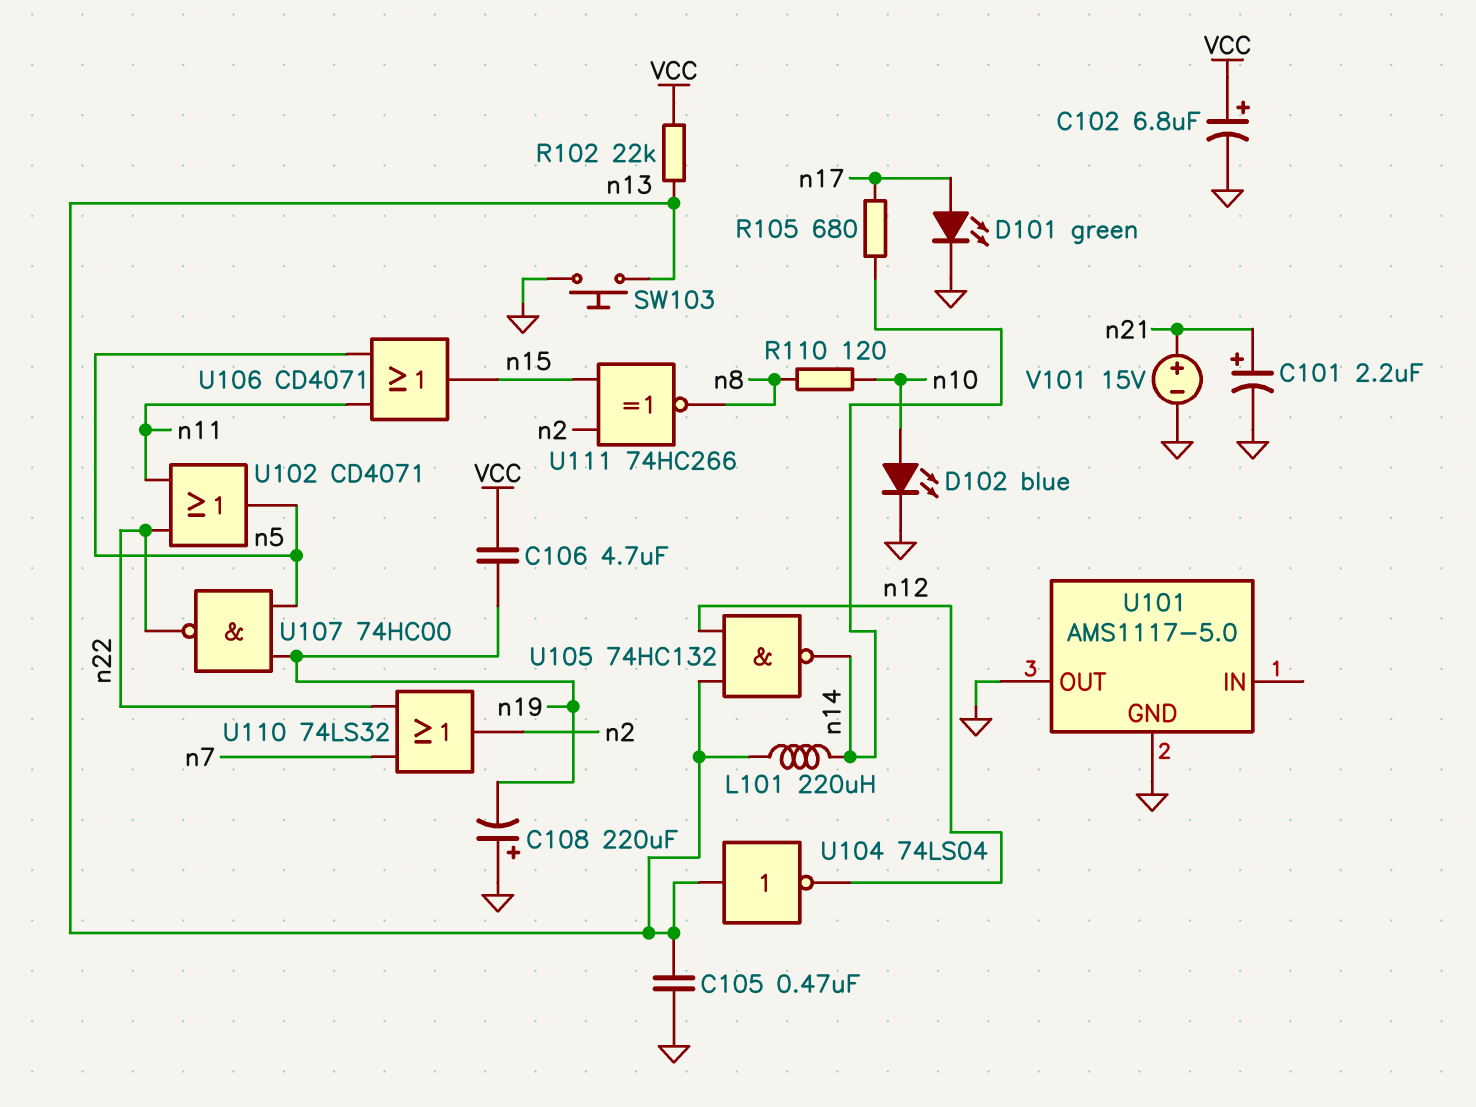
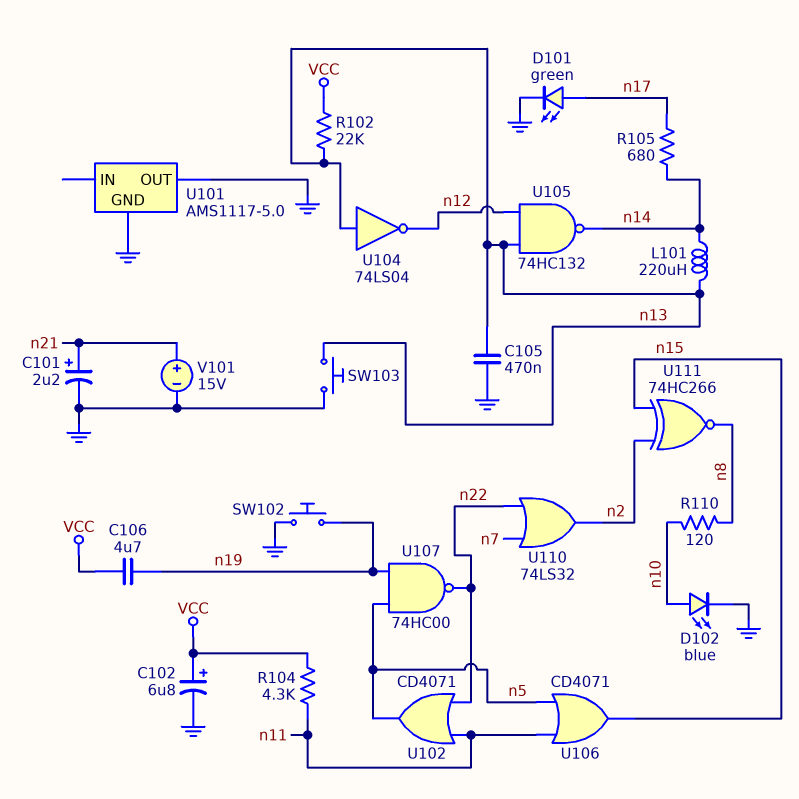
C108: 220uF (plus GND, minus n19) -> none
R104: none -> 4.3k (VCC, n11)
SW102: none -> button (GND, n19)

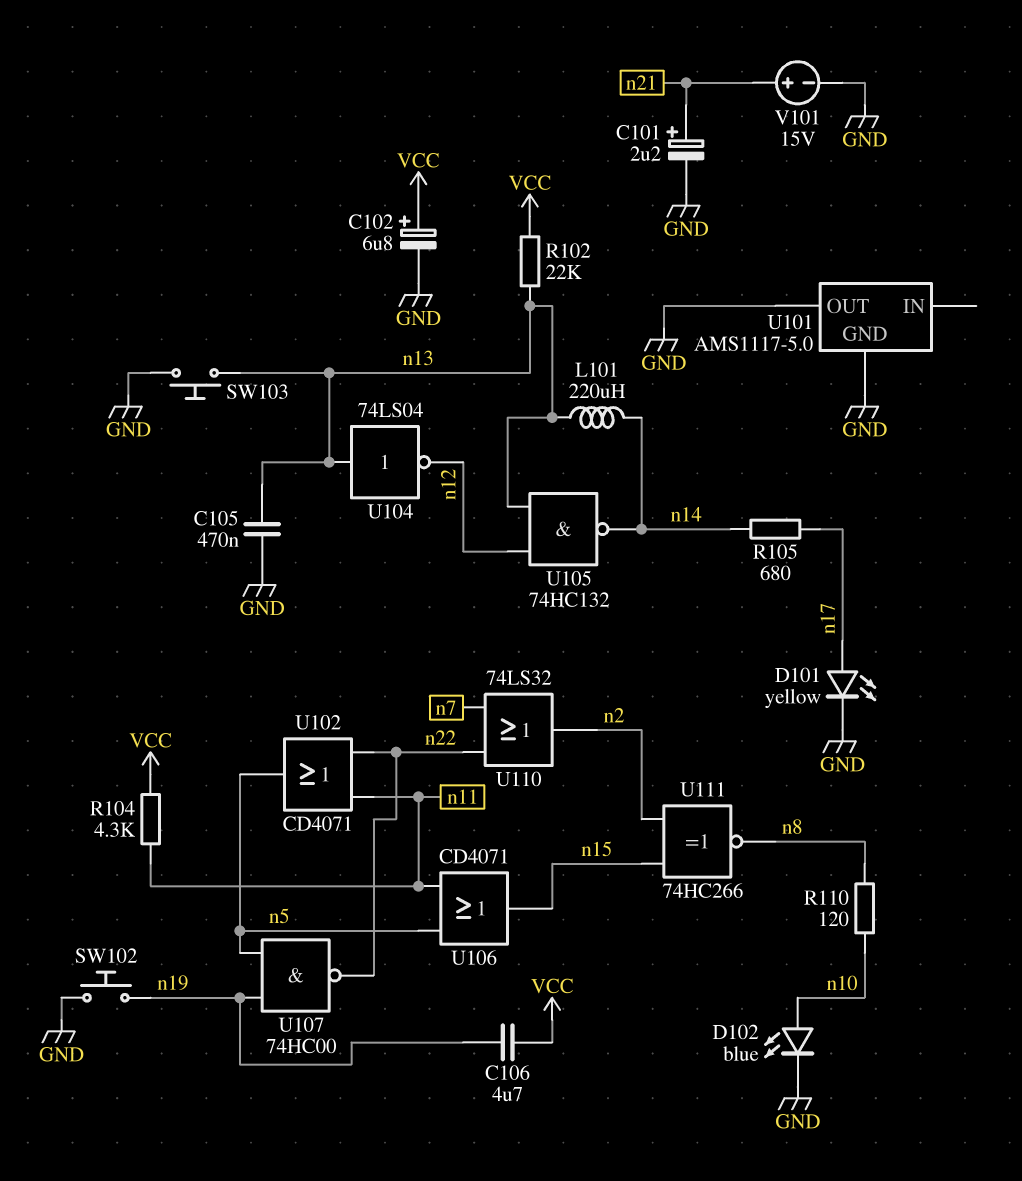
D101: LED green (A n17, K GND) -> LED yellow (A n17, K GND)

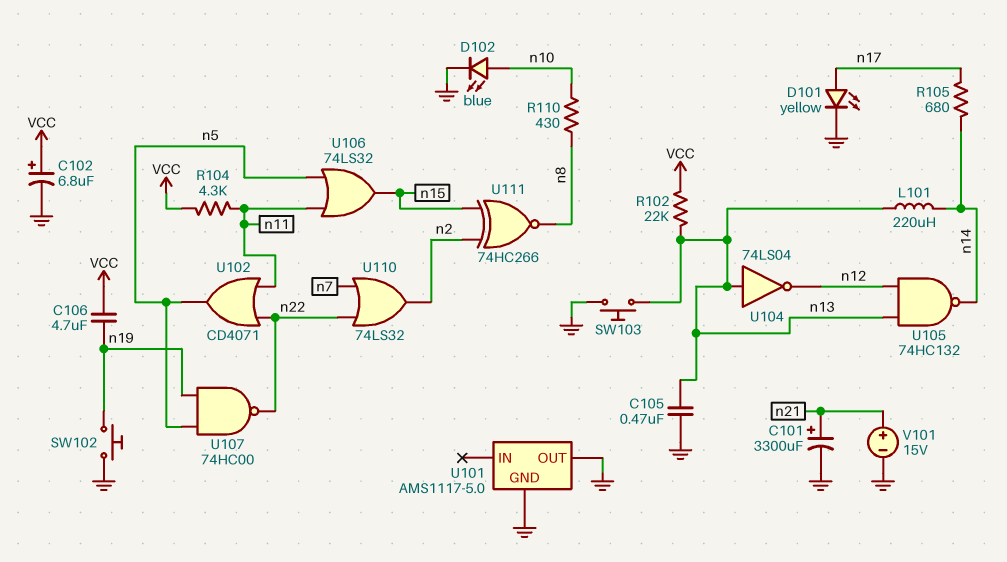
C101: 2.2uF (plus n21, minus GND) -> 3300uF (plus n21, minus GND)
R110: 120 (n8, n10) -> 430 (n8, n10)
U106: OR CD4071 (in n5, in n11, out n15) -> OR 74LS32 (in n5, in n11, out n15)

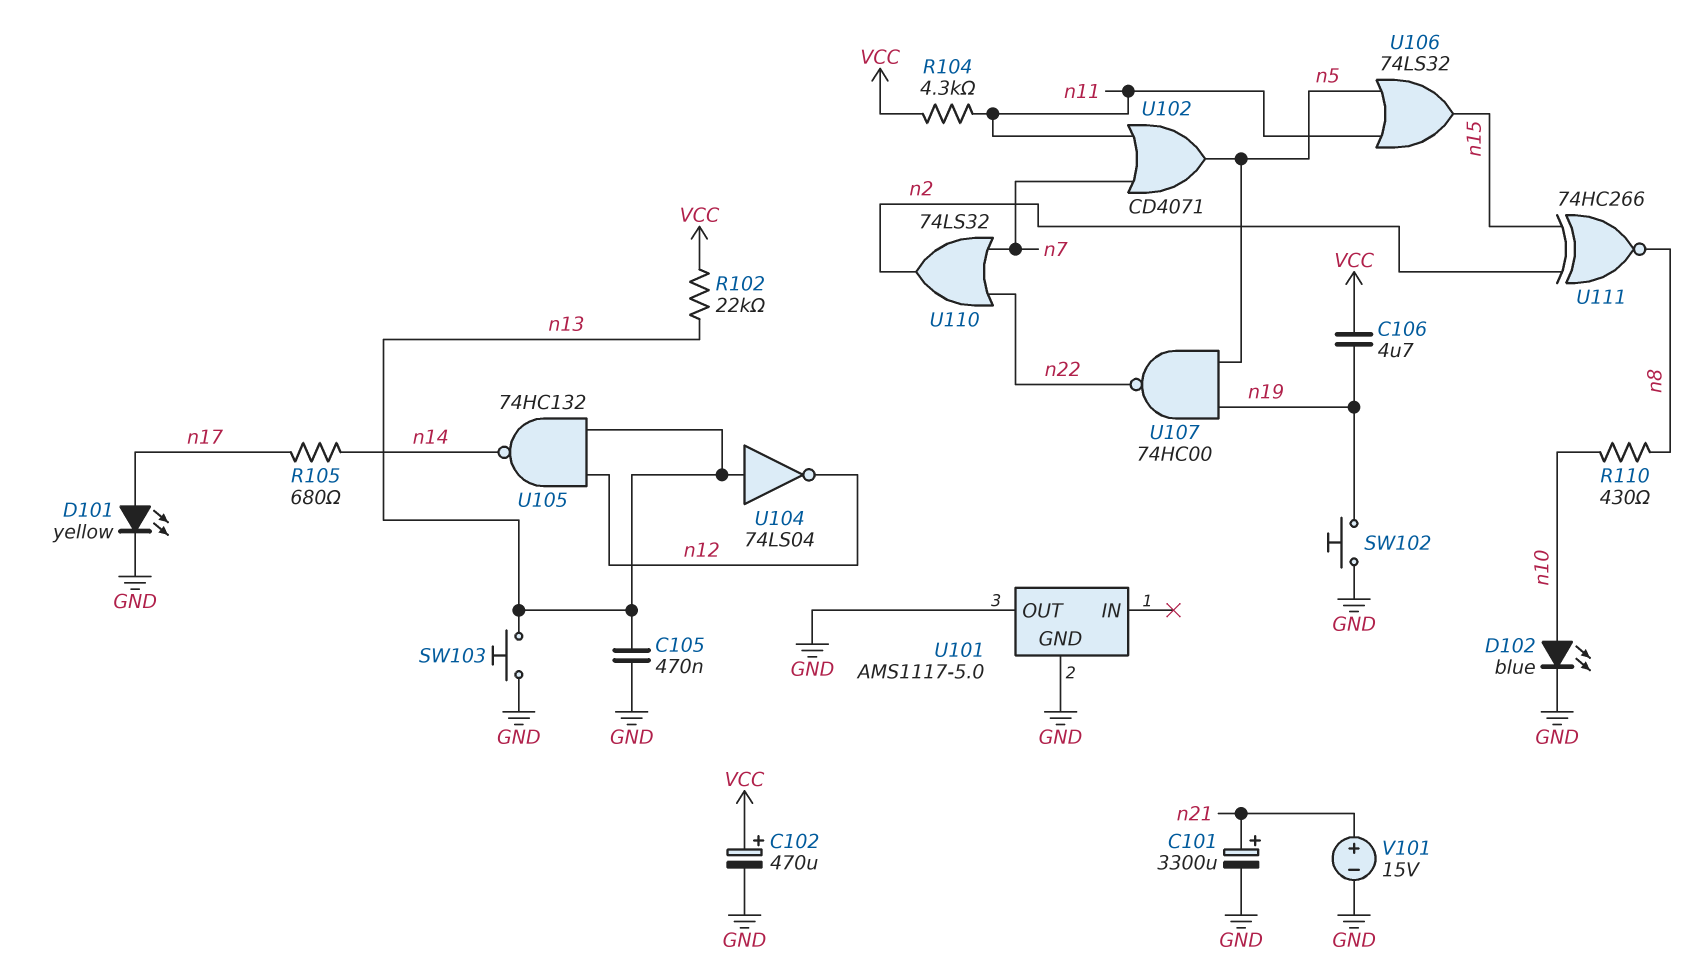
C102: 6.8uF (plus VCC, minus GND) -> 470uF (plus VCC, minus GND)
L101: 220uH (n13, n14) -> none
U102: OR CD4071 (in n11, in n22, out n5) -> OR CD4071 (in n7, in n11, out n5)

